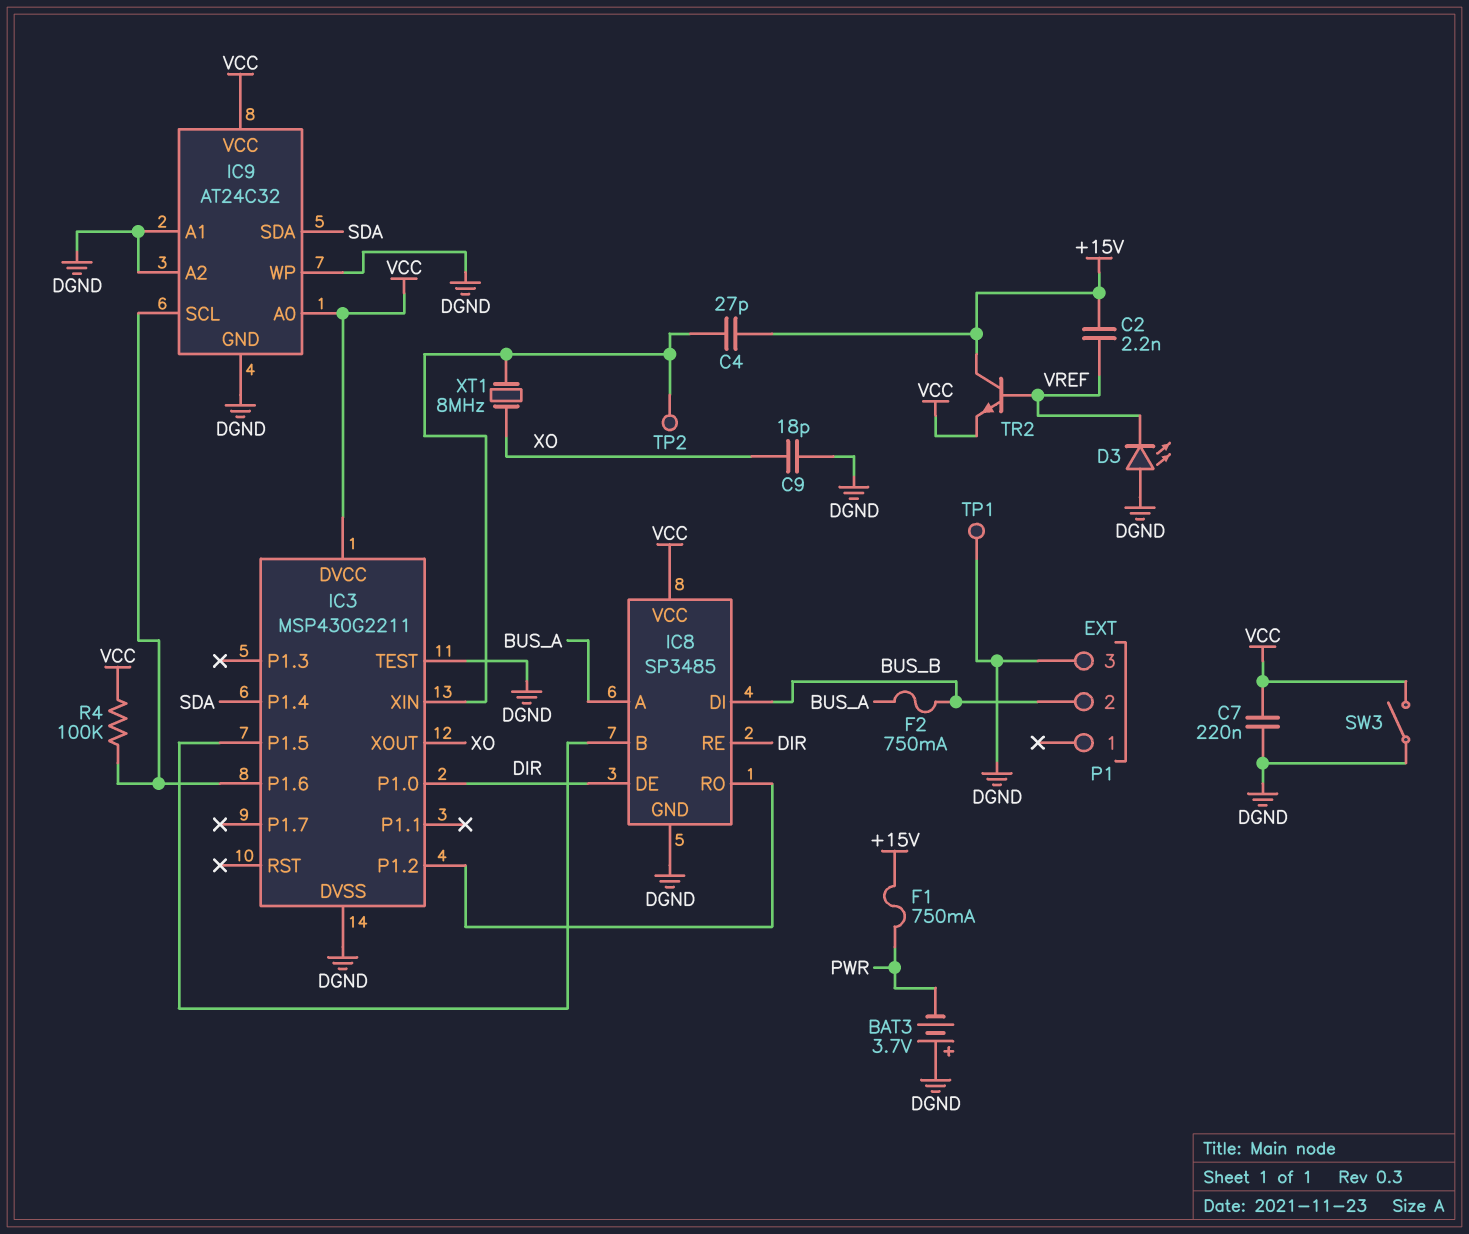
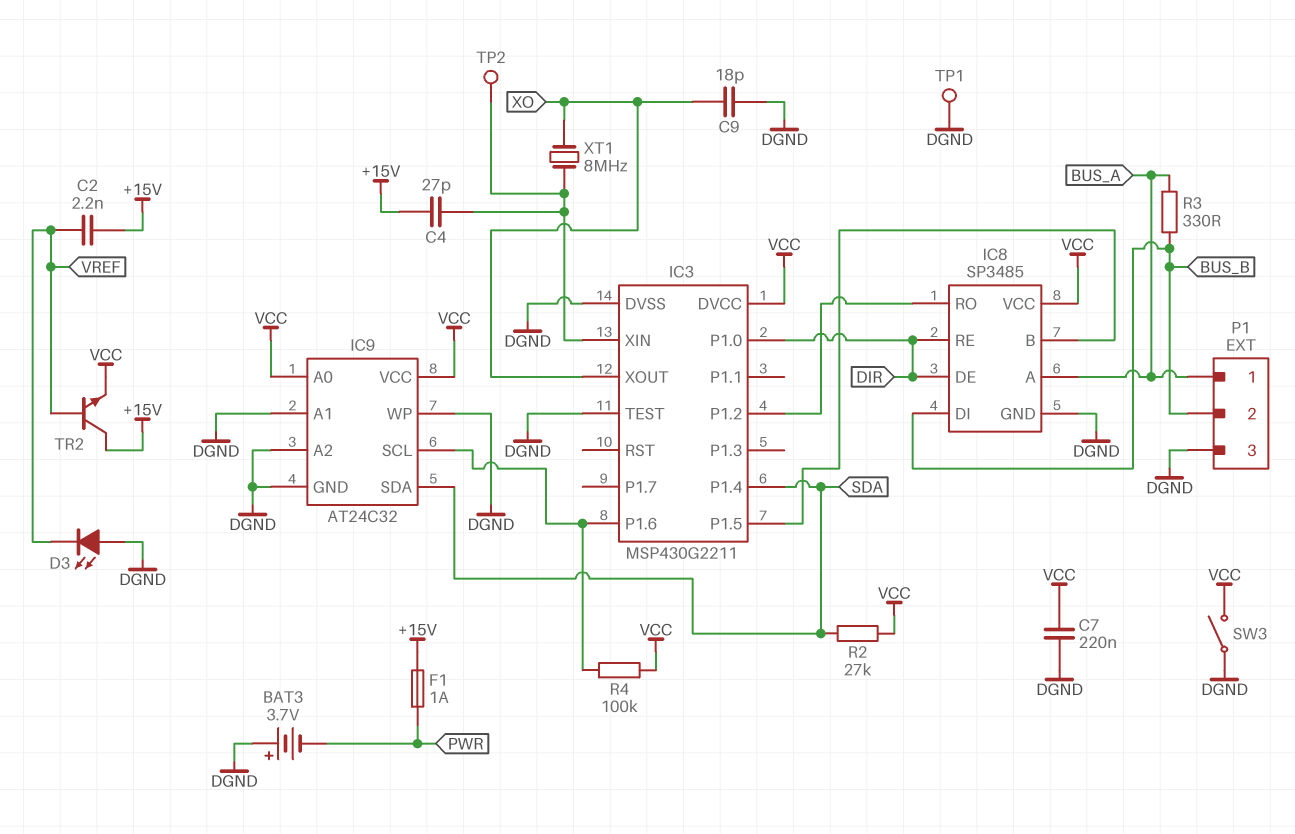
F1: 750mA (+15V, PWR) -> 1A (+15V, PWR)
F2: 750mA (BUS_A, BUS_B) -> none
P1 pin 1: none -> BUS_A
R2: none -> 27k (SDA, VCC)
R3: none -> 330 (BUS_A, BUS_B)

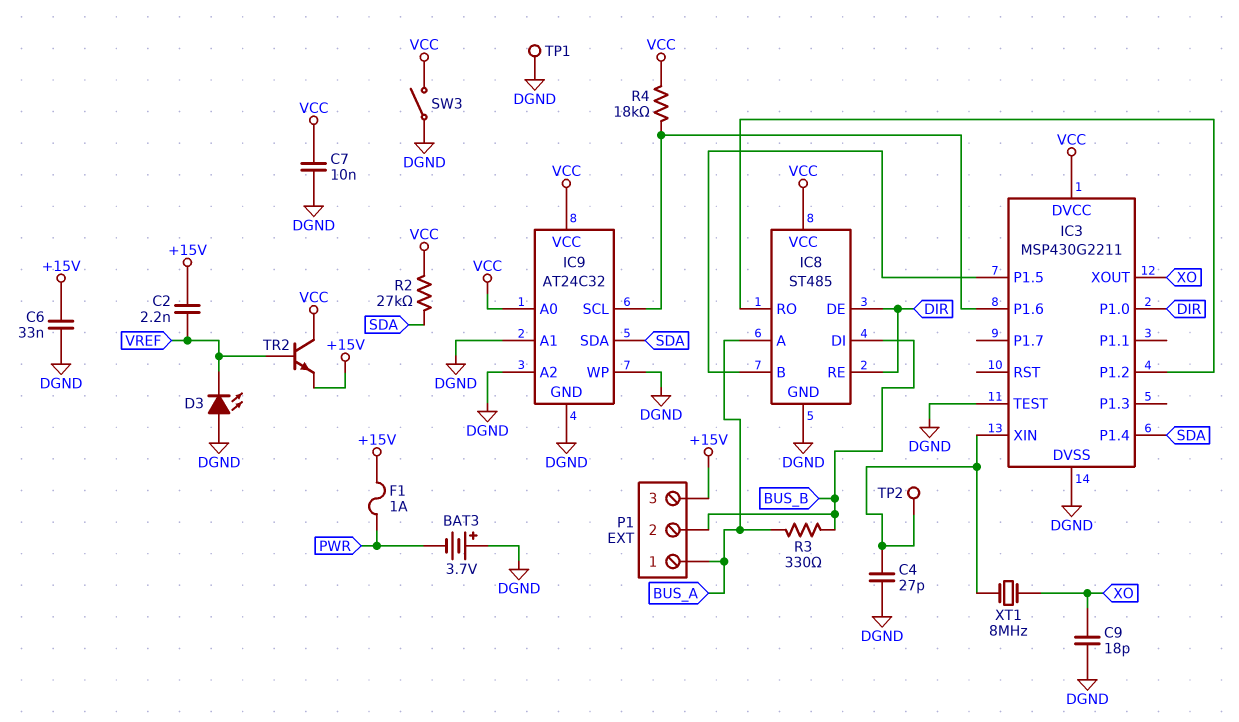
C4: 27pF (+15V, IC3/XIN) -> 27pF (DGND, IC3/XIN)
C6: none -> 33nF (+15V, DGND)
C7: 220nF (DGND, VCC) -> 10nF (DGND, VCC)
IC8: SP3485 -> ST485
P1 pin 3: DGND -> +15V
R4: 100k (IC3/P1.6, VCC) -> 18k (IC3/P1.6, VCC)
TR2: NPN (B VREF, C +15V, E VCC) -> NPN (B VREF, C VCC, E +15V)

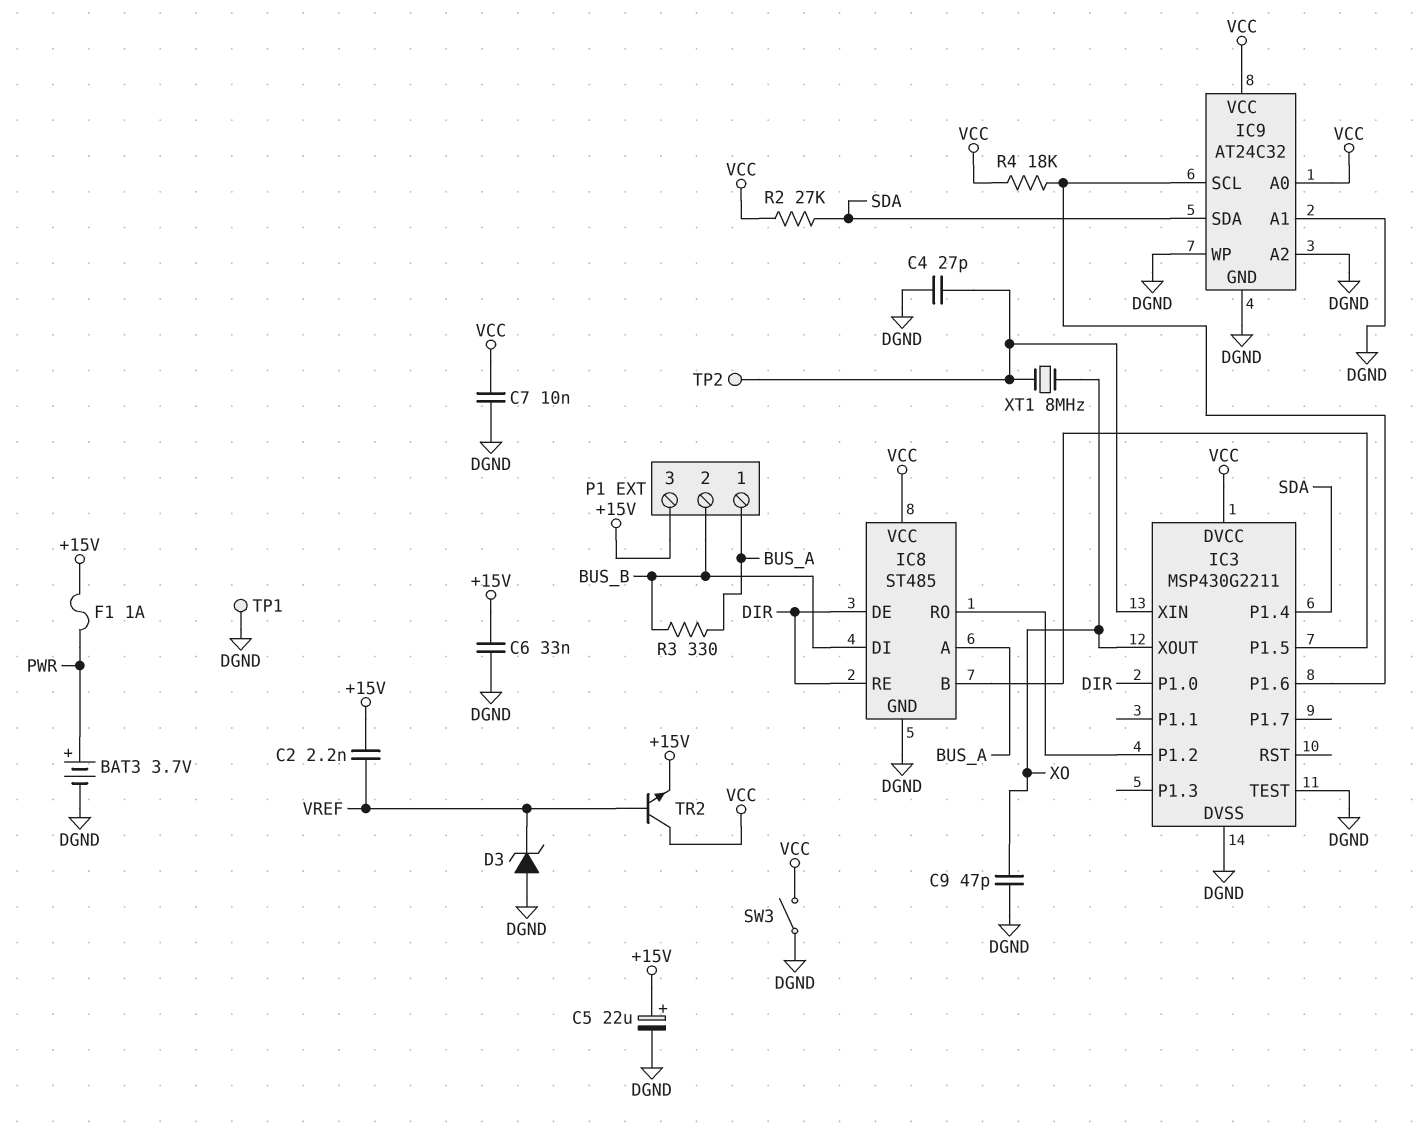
BAT3: 3.7V (plus DGND, minus PWR) -> 3.7V (plus PWR, minus DGND)
C5: none -> 22uF (plus +15V, minus DGND)
C9: 18pF (DGND, XO) -> 47pF (DGND, XO)
D3: LED (A DGND, K VREF) -> zener (A DGND, K VREF)

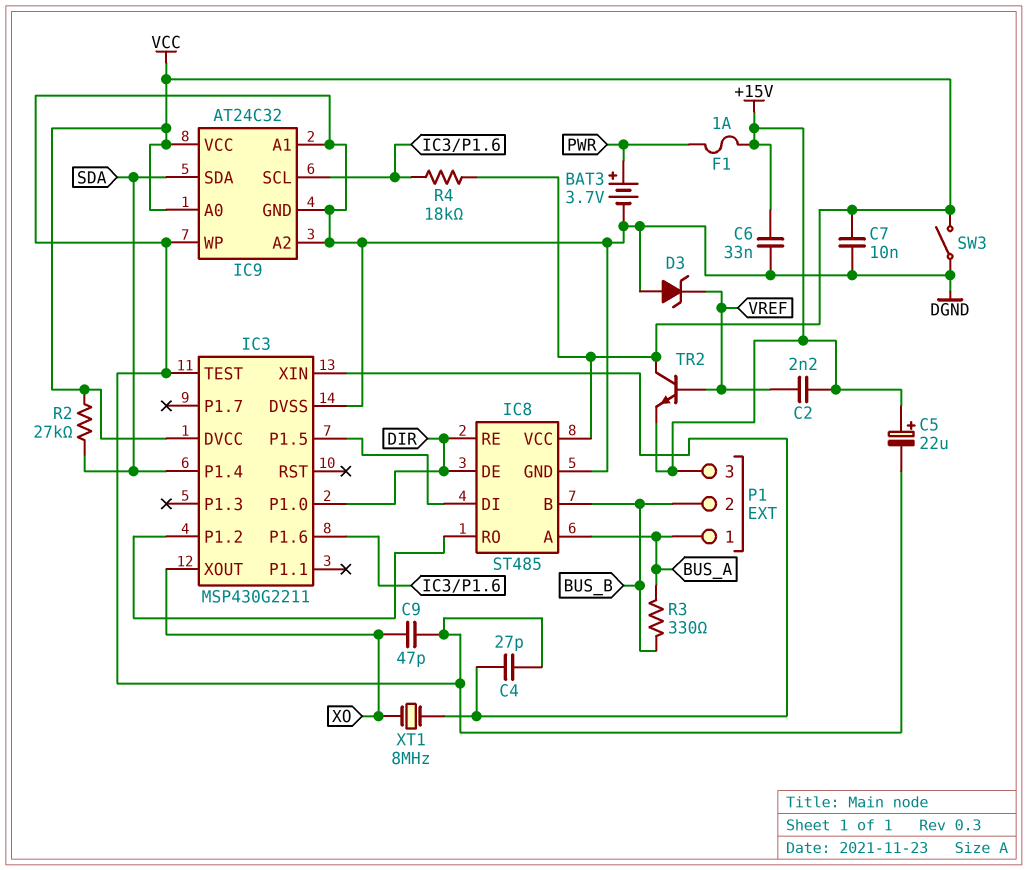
IC8 pin B: IC3/P1.5 -> BUS_B
IC8 pin DI: BUS_B -> IC3/P1.5
TP1: test point (DGND) -> none
TP2: test point (IC3/XIN) -> none

